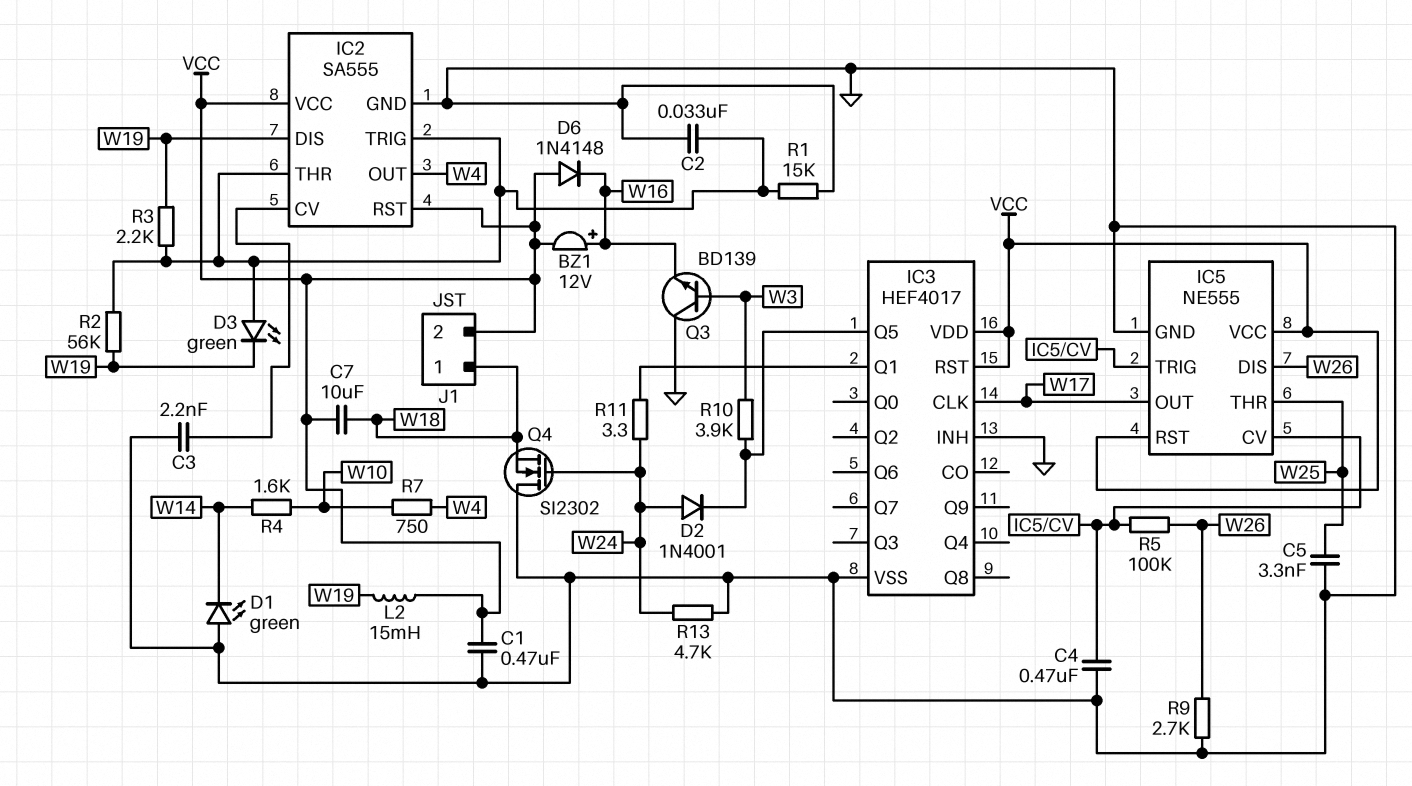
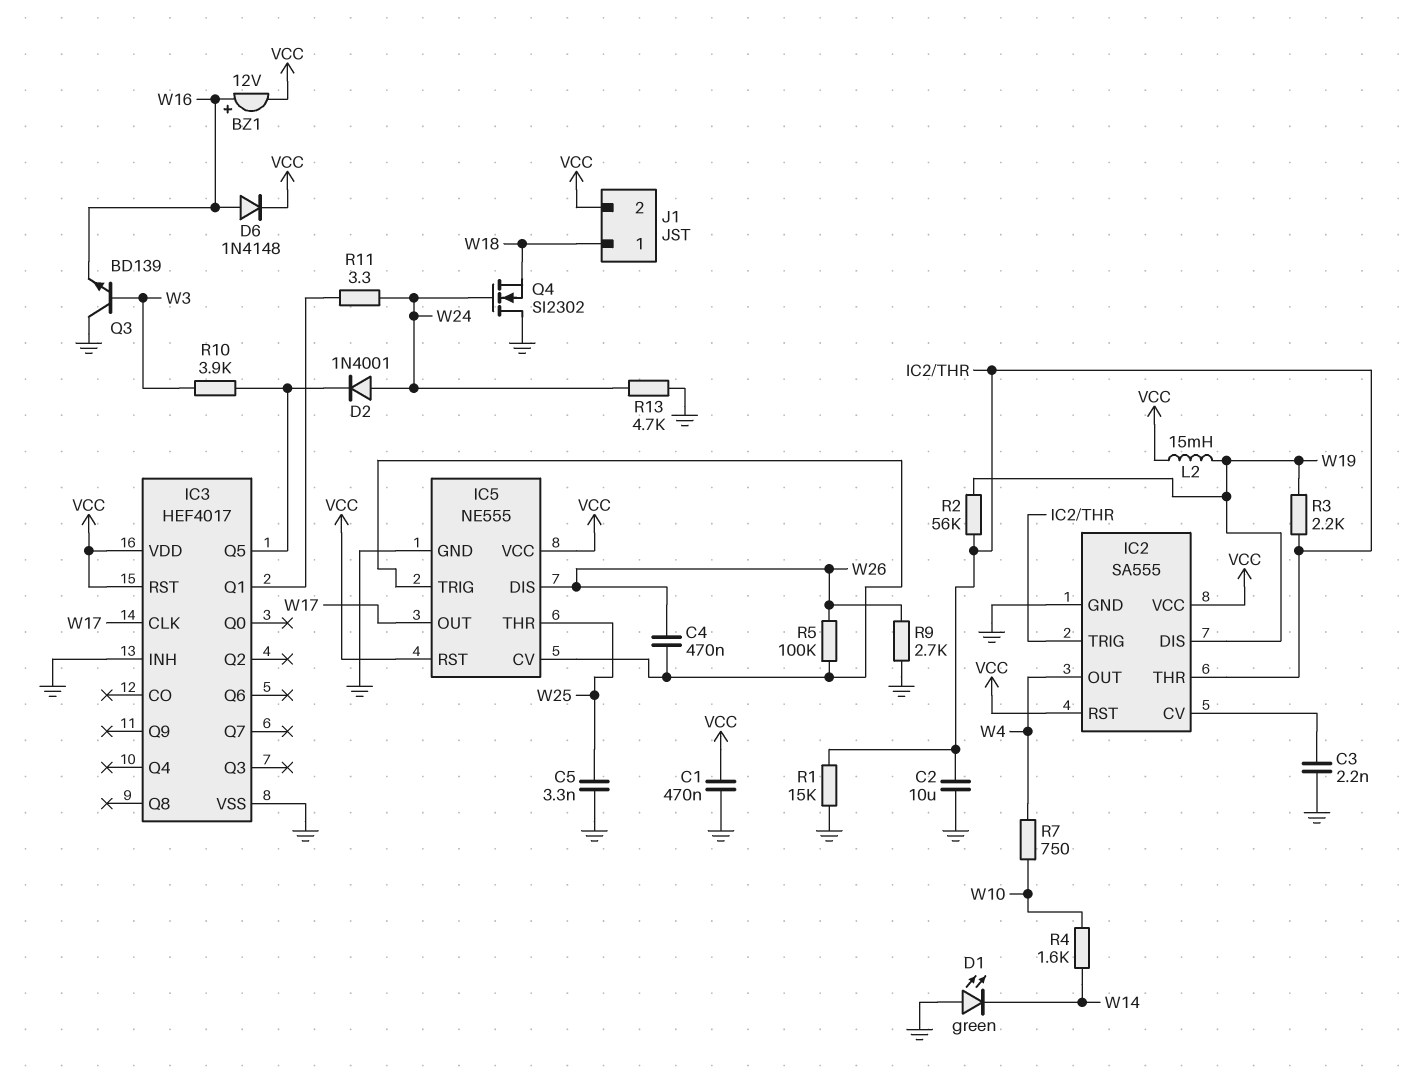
C2: 33nF (GND, IC2/THR) -> 10uF (GND, IC2/THR)
C4: 470nF (GND, IC5/CV) -> 470nF (IC5/CV, W26)
C7: 10uF (VCC, W18) -> none
D3: LED green (A IC2/THR, K W19) -> none
D6: diode 1N4148 (A VCC, K W16) -> diode 1N4148 (A W16, K VCC)

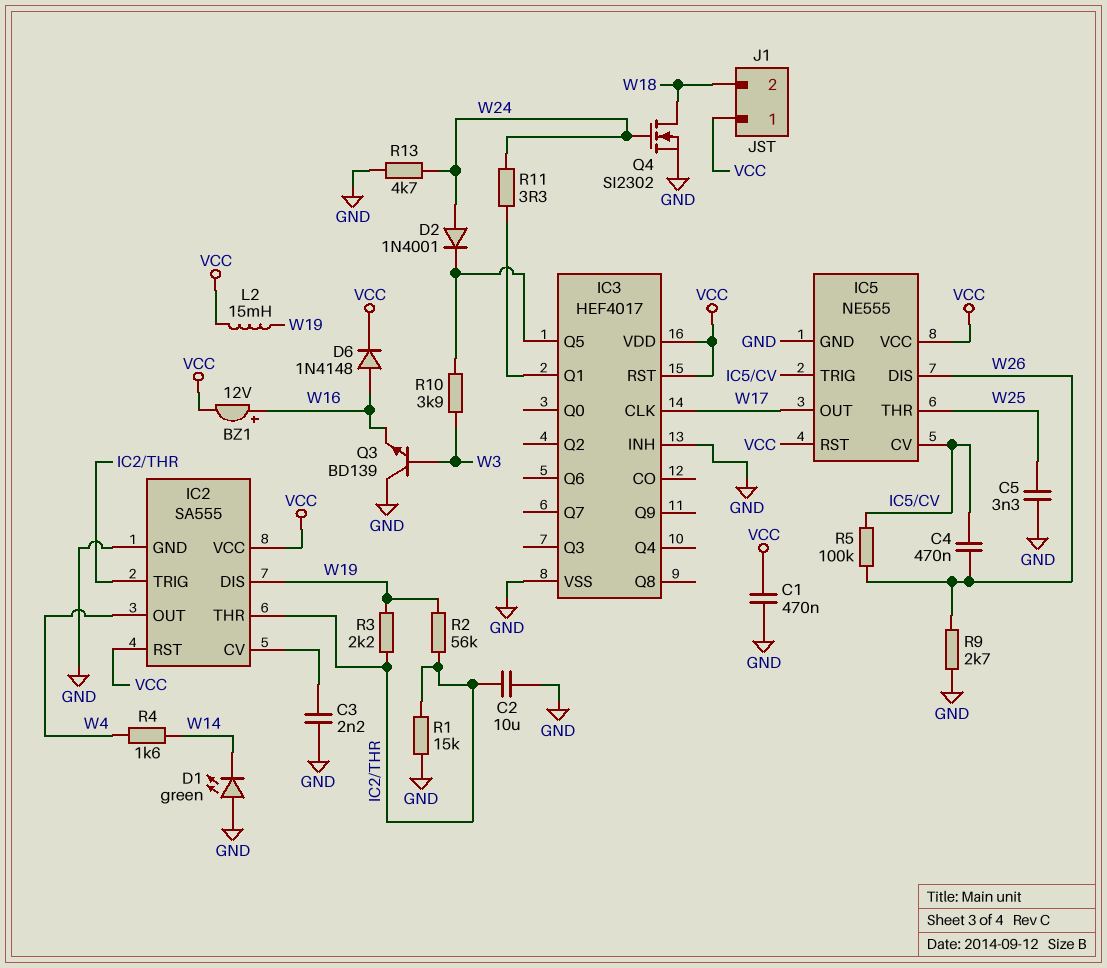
J1 pin 1: W18 -> VCC
J1 pin 2: VCC -> W18
Q4: NMOS SI2302 (G W24, D GND, S W18) -> NMOS SI2302 (G W24, D W18, S GND)
R4: 1.6k (W10, W14) -> 1.6k (W4, W14)
R7: 750 (W4, W10) -> none

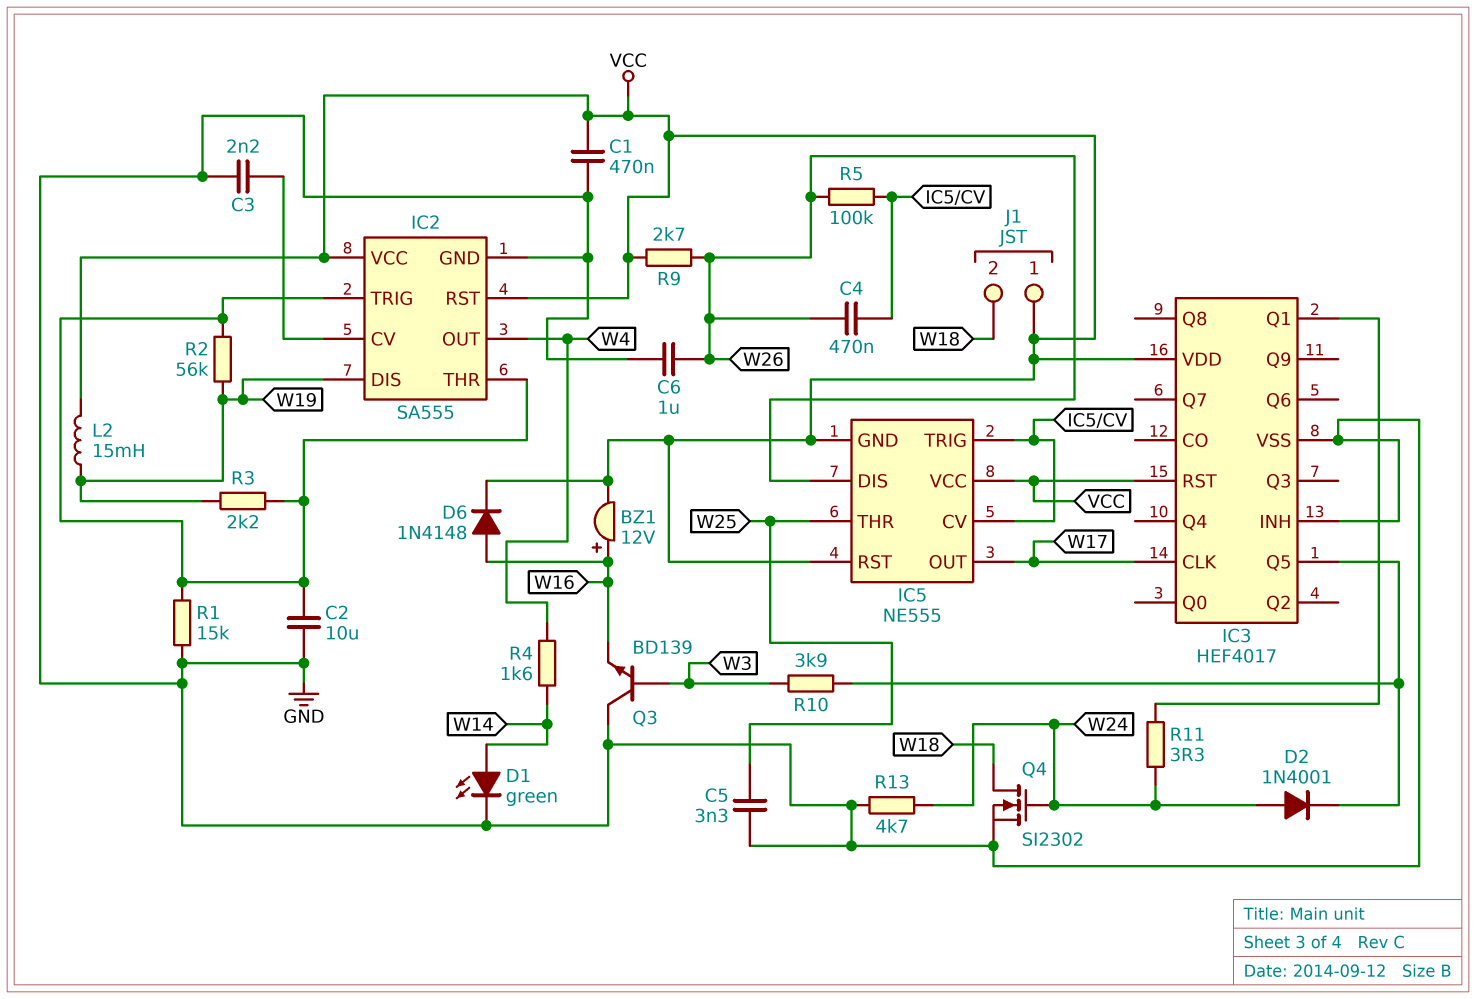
C6: none -> 1uF (GND, W26)
D1: LED green (A GND, K W14) -> LED green (A W14, K GND)
IC5 pin GND: GND -> VCC
R9: 2.7k (GND, W26) -> 2.7k (VCC, W26)

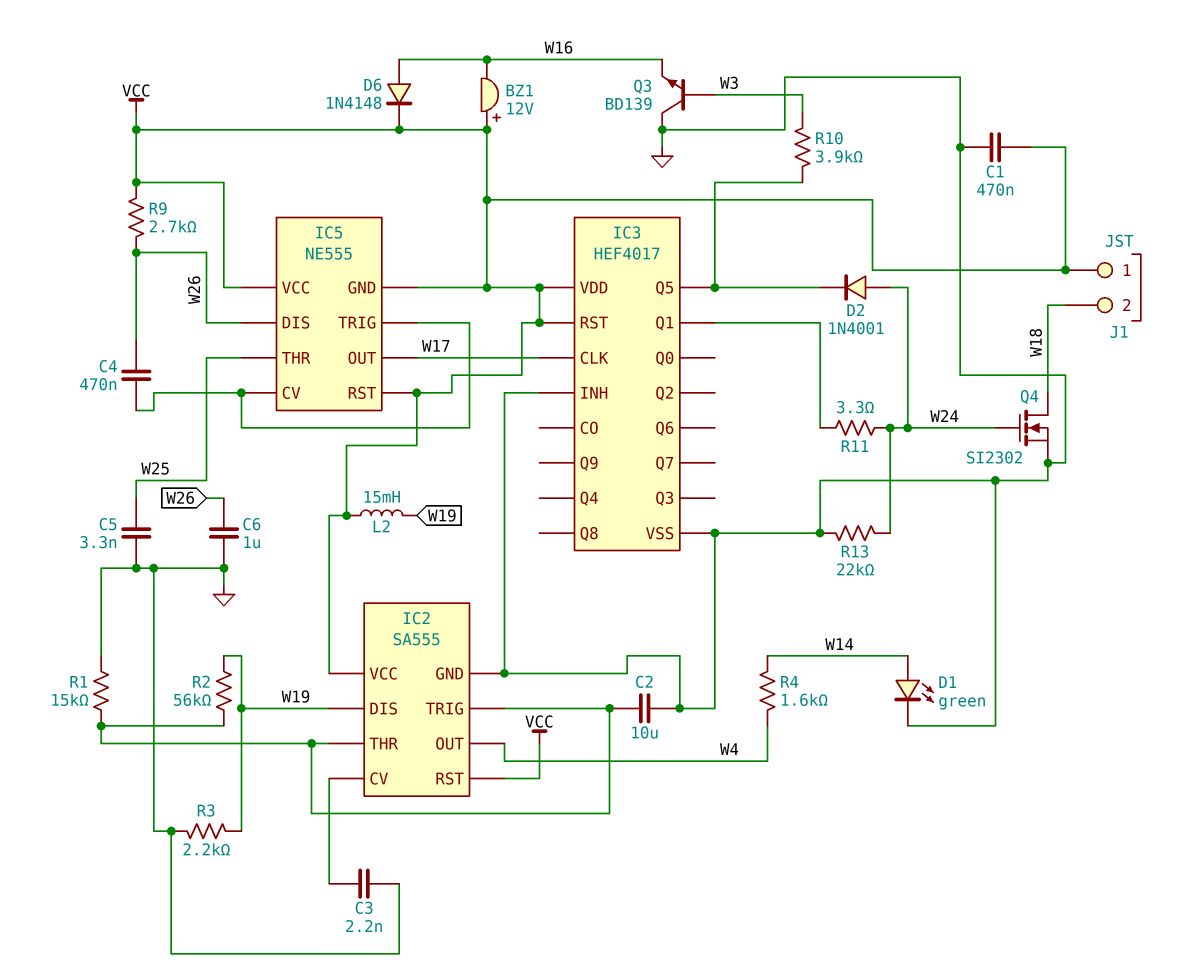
BZ1: buzzer 12V (plus W16, minus VCC) -> buzzer 12V (plus VCC, minus W16)
R3: 2.2k (IC2/THR, W19) -> 2.2k (GND, W19)
R5: 100k (IC5/CV, W26) -> none
R13: 4.7k (GND, W24) -> 22k (GND, W24)

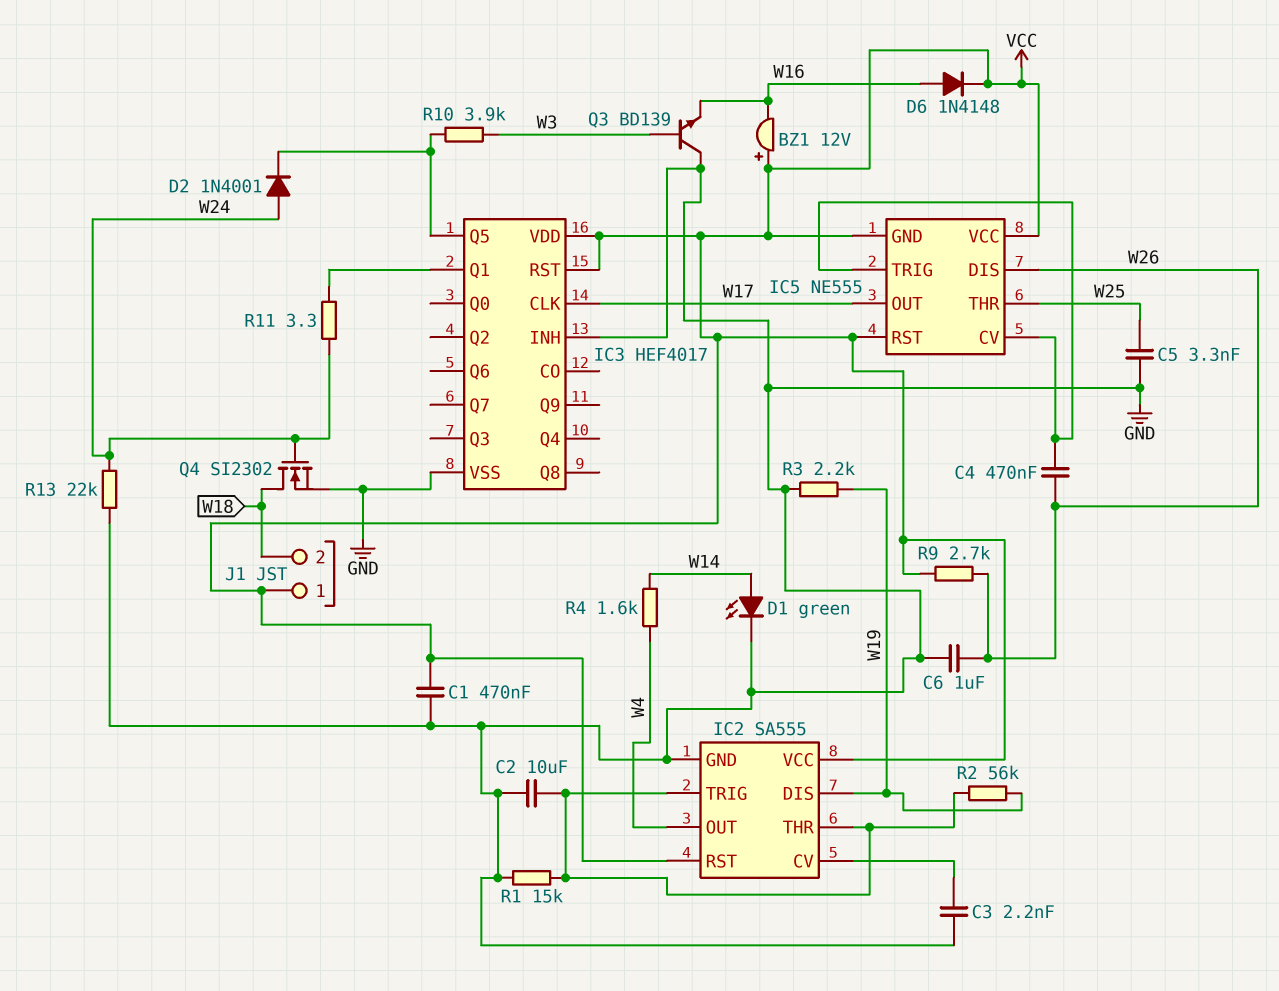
L2: 15mH (VCC, W19) -> none

